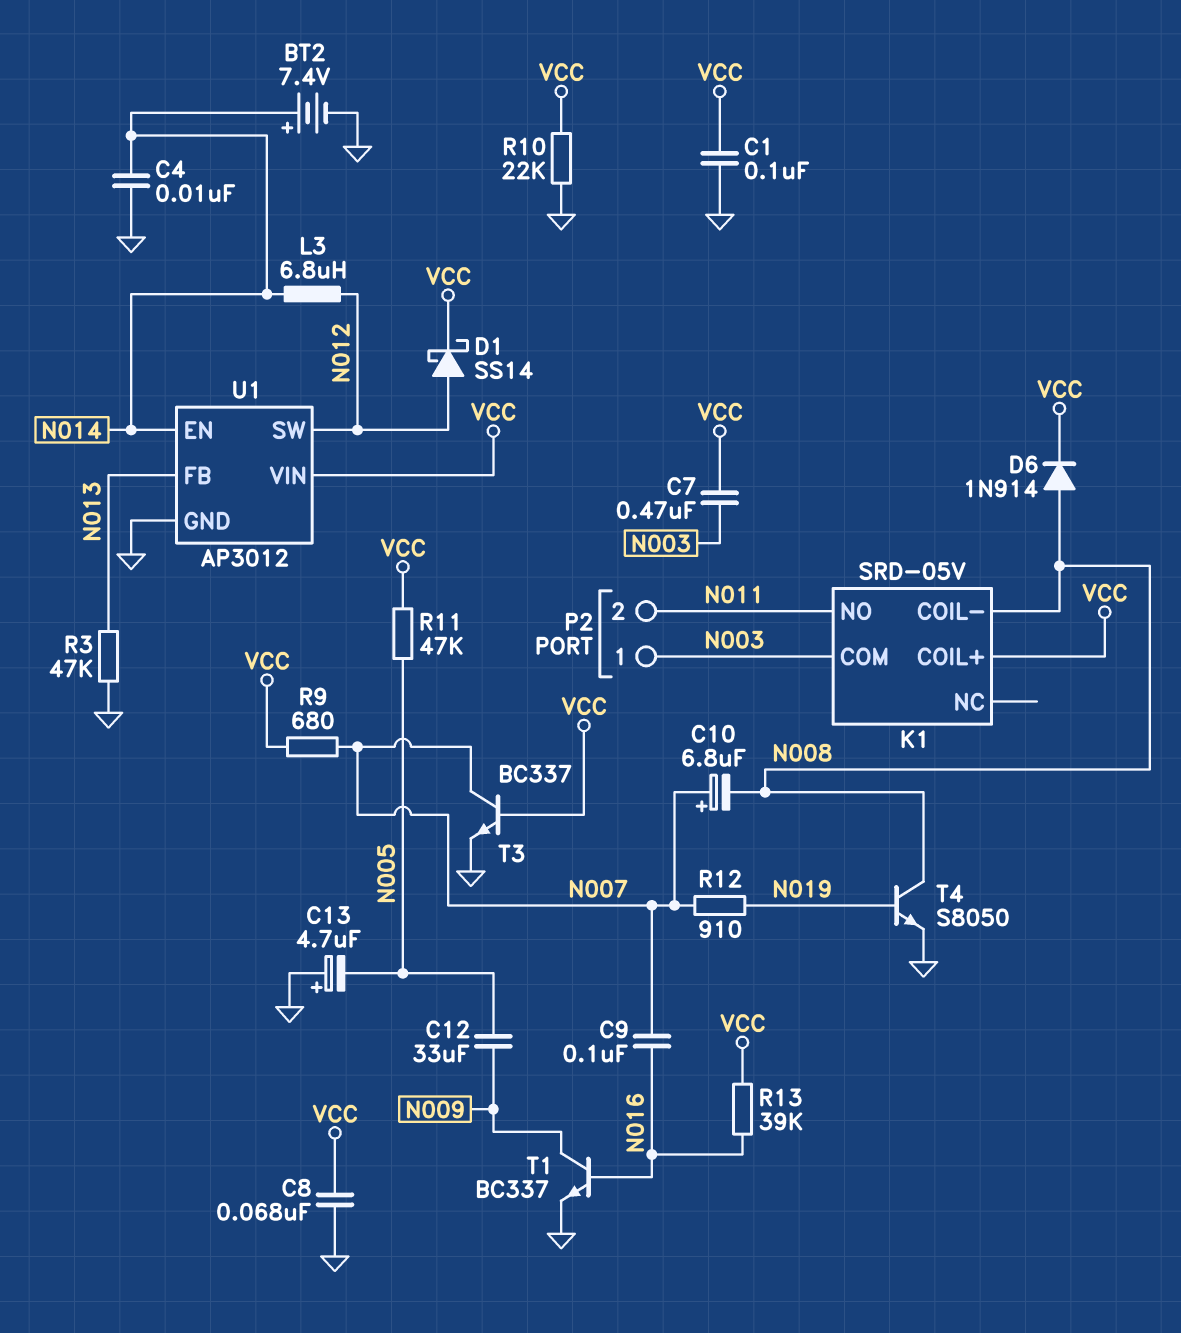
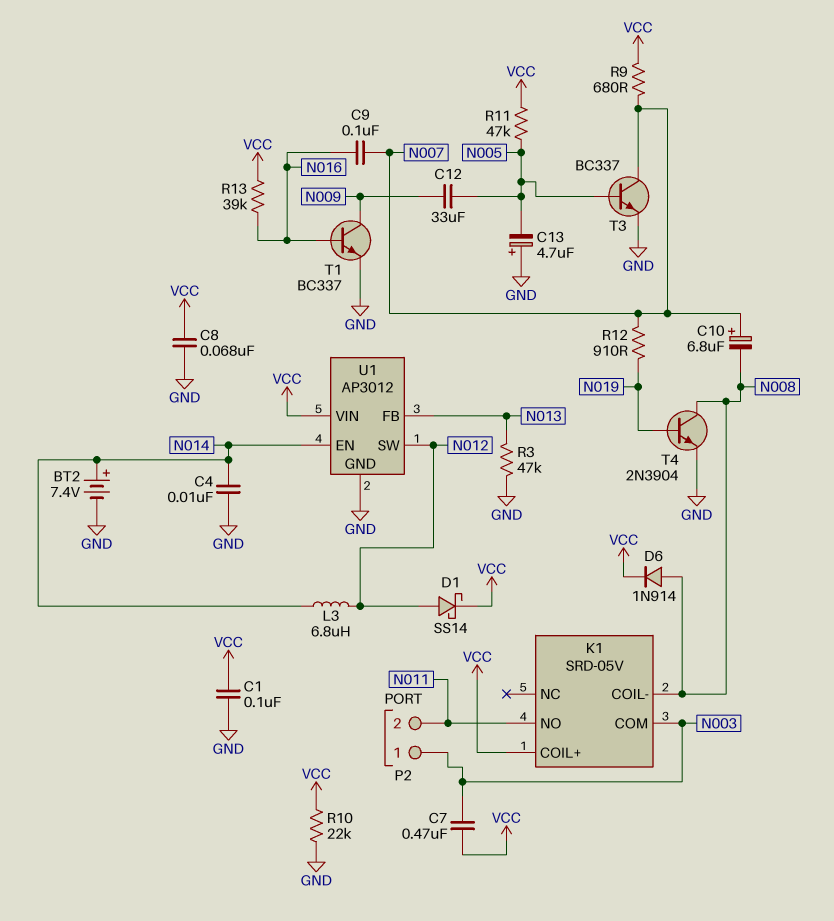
T3: NPN BC337 (B VCC, C N007, E GND) -> NPN BC337 (B N005, C N007, E GND)
T4: NPN S8050 (B N019, C N008, E GND) -> NPN 2N3904 (B N019, C N008, E GND)

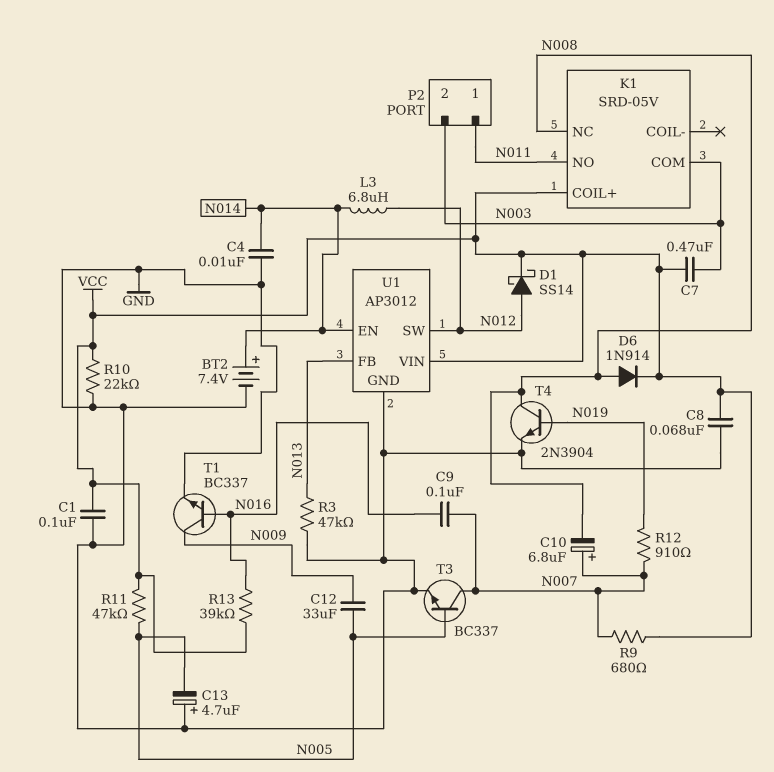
K1 pin COIL-: N008 -> none
K1 pin NC: none -> N008
P2 pin 1: N003 -> N011
P2 pin 2: N011 -> N003

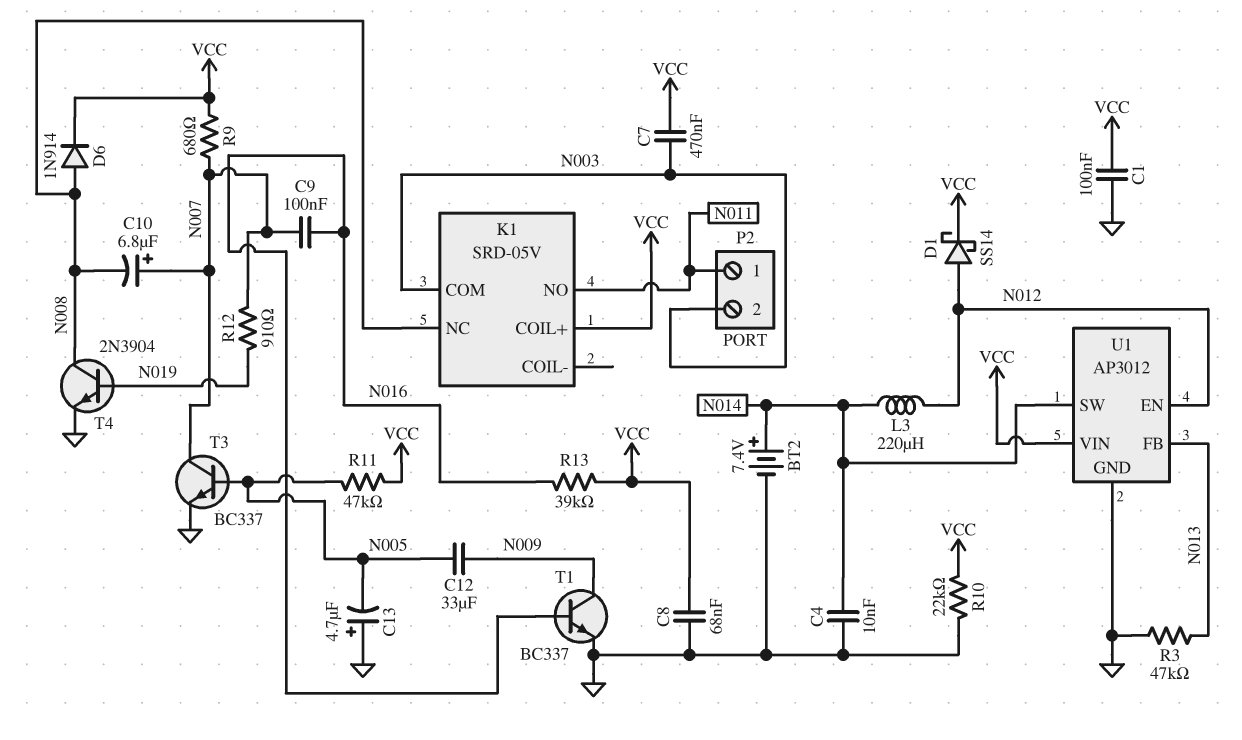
L3: 6.8uH (N012, N014) -> 220uH (N012, N014)
U1 pin EN: N014 -> N012
U1 pin SW: N012 -> N014

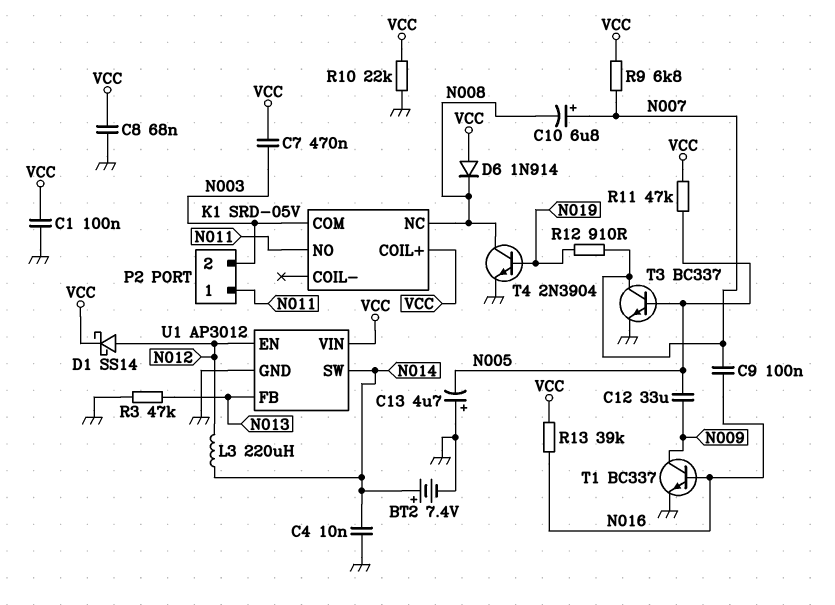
D6: diode 1N914 (A N008, K VCC) -> diode 1N914 (A VCC, K N008)
R9: 680 (N007, VCC) -> 6.8k (N007, VCC)

